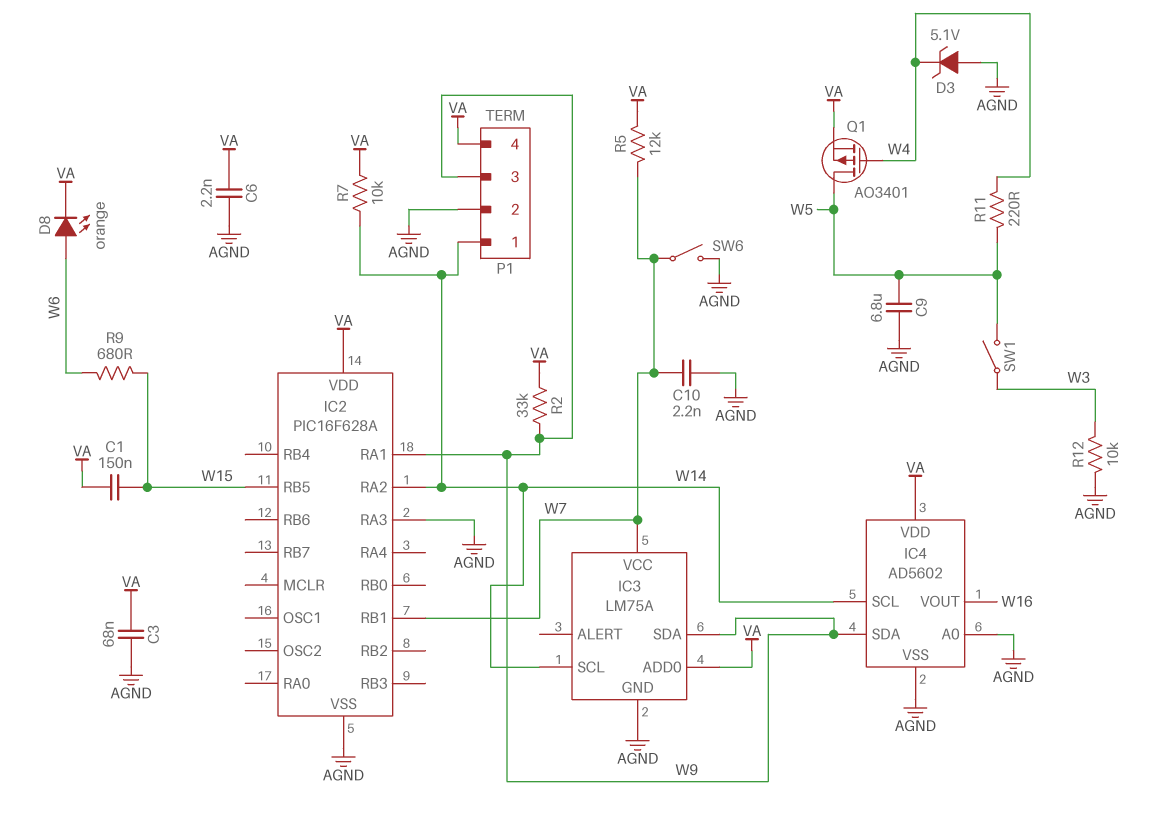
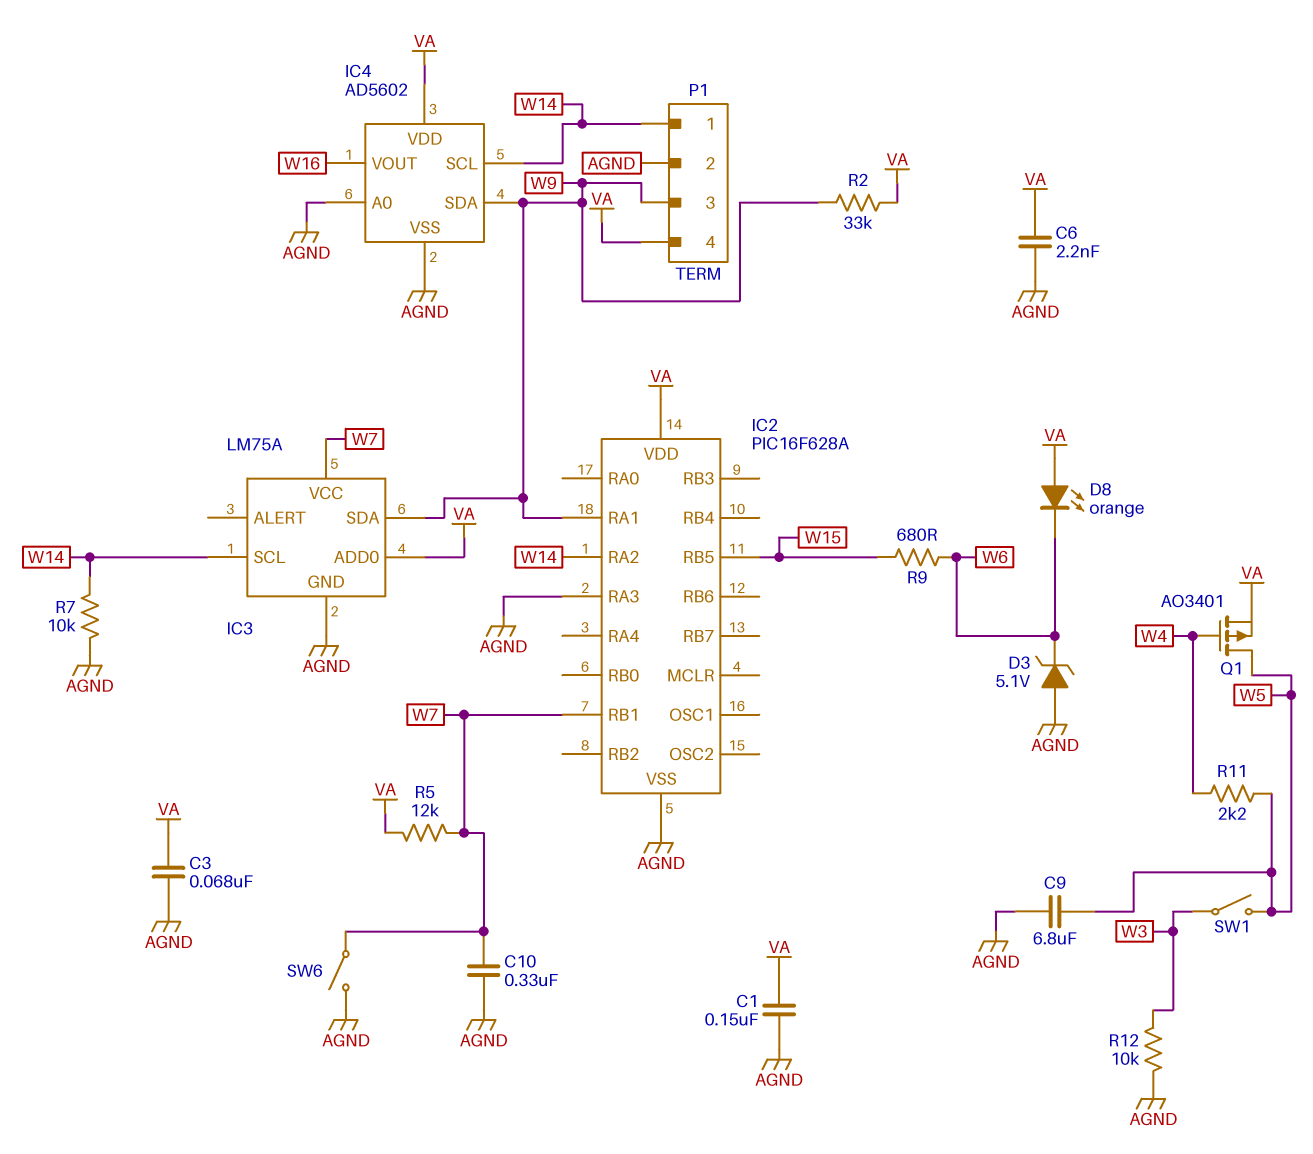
C1: 150nF (VA, W15) -> 150nF (AGND, VA)
C10: 2.2nF (AGND, W7) -> 330nF (AGND, W7)
D3: zener 5.1V (A AGND, K W4) -> zener 5.1V (A AGND, K W6)
D8: LED orange (A W6, K VA) -> LED orange (A VA, K W6)
R7: 10k (VA, W14) -> 10k (AGND, W14)
R11: 220 (W4, W5) -> 2.2k (W4, W5)

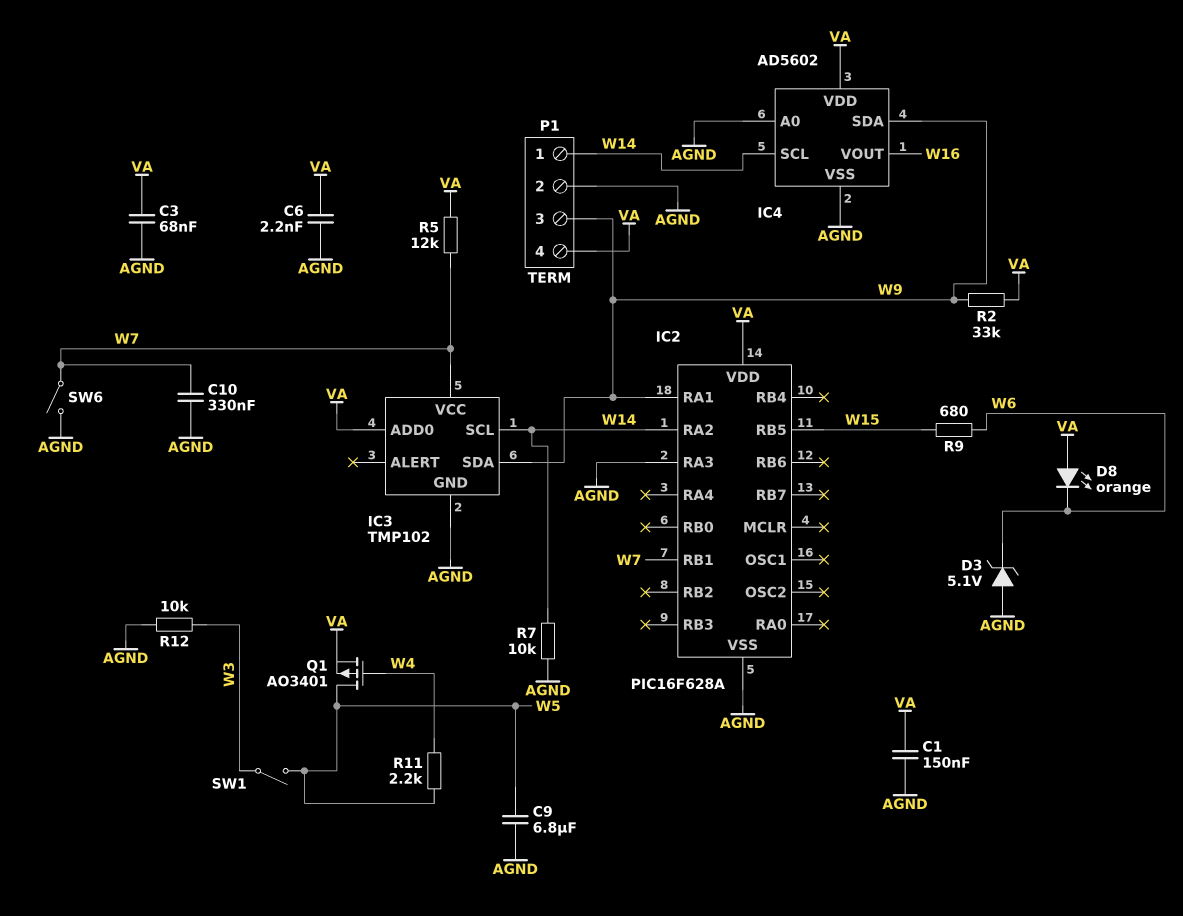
IC3: LM75A -> TMP102

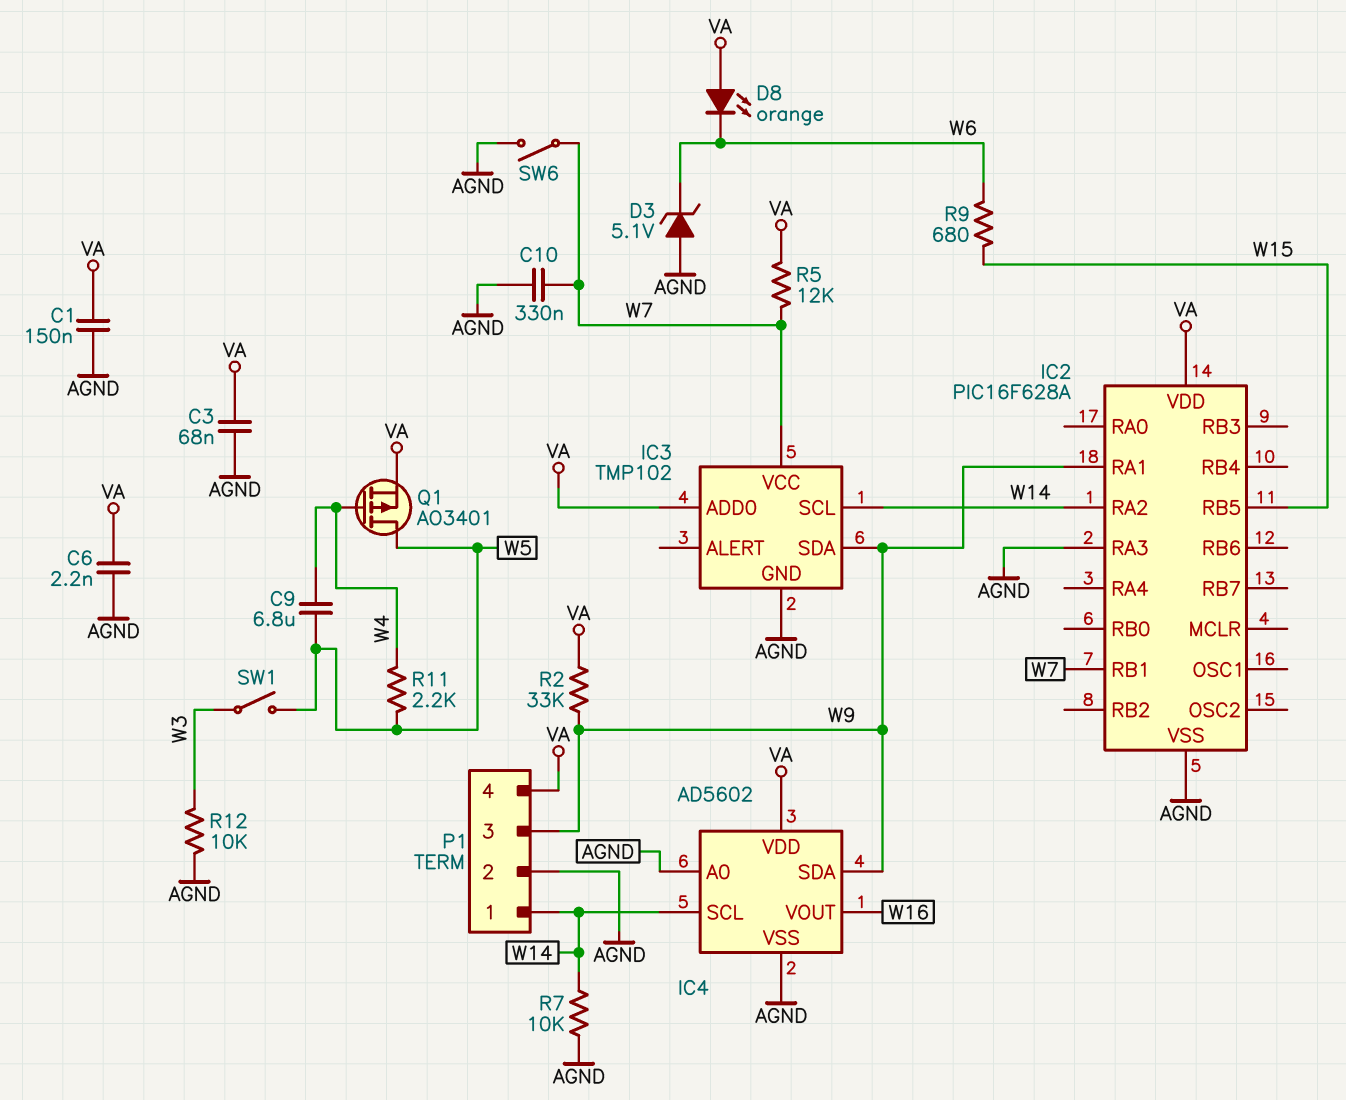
C9: 6.8uF (AGND, W5) -> 6.8uF (W4, W5)

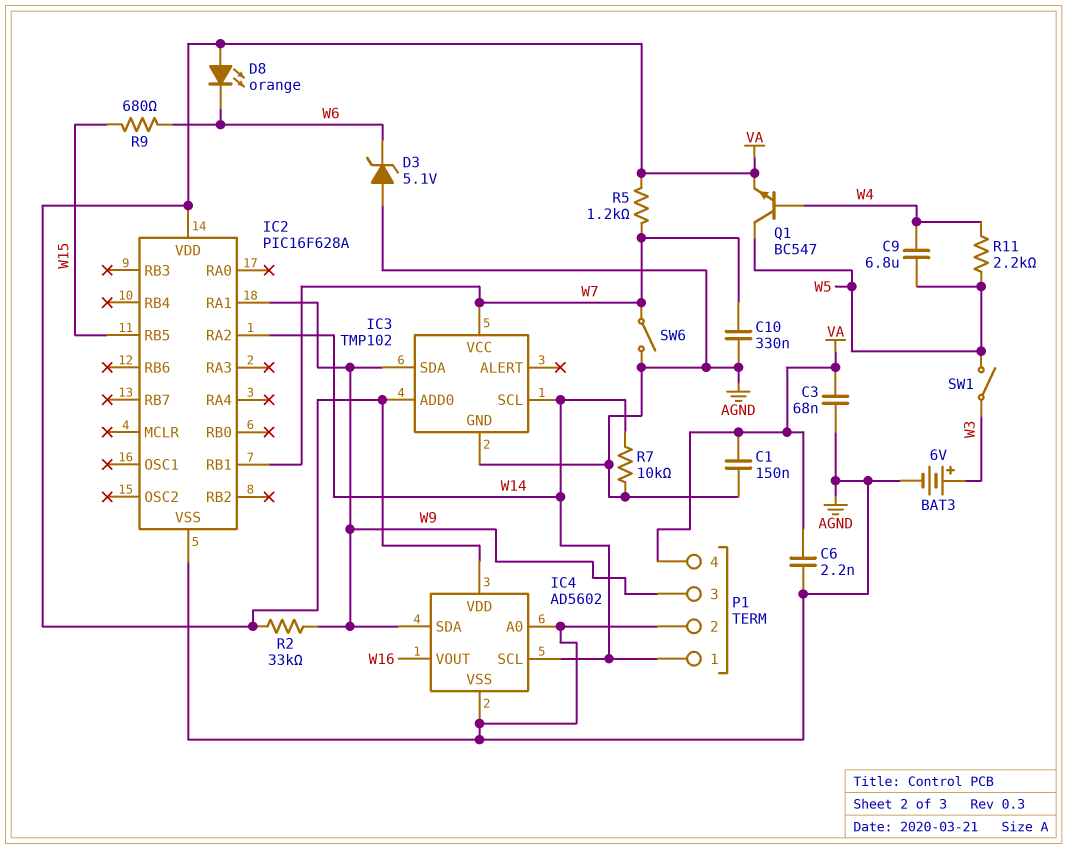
BAT3: none -> 6V (plus W3, minus AGND)
IC2 pin RA3: AGND -> none
Q1: PMOS AO3401 (G W4, D W5, S VA) -> NPN BC547 (B W4, C W5, E VA)
R5: 12k (VA, W7) -> 1.2k (VA, W7)
R12: 10k (AGND, W3) -> none

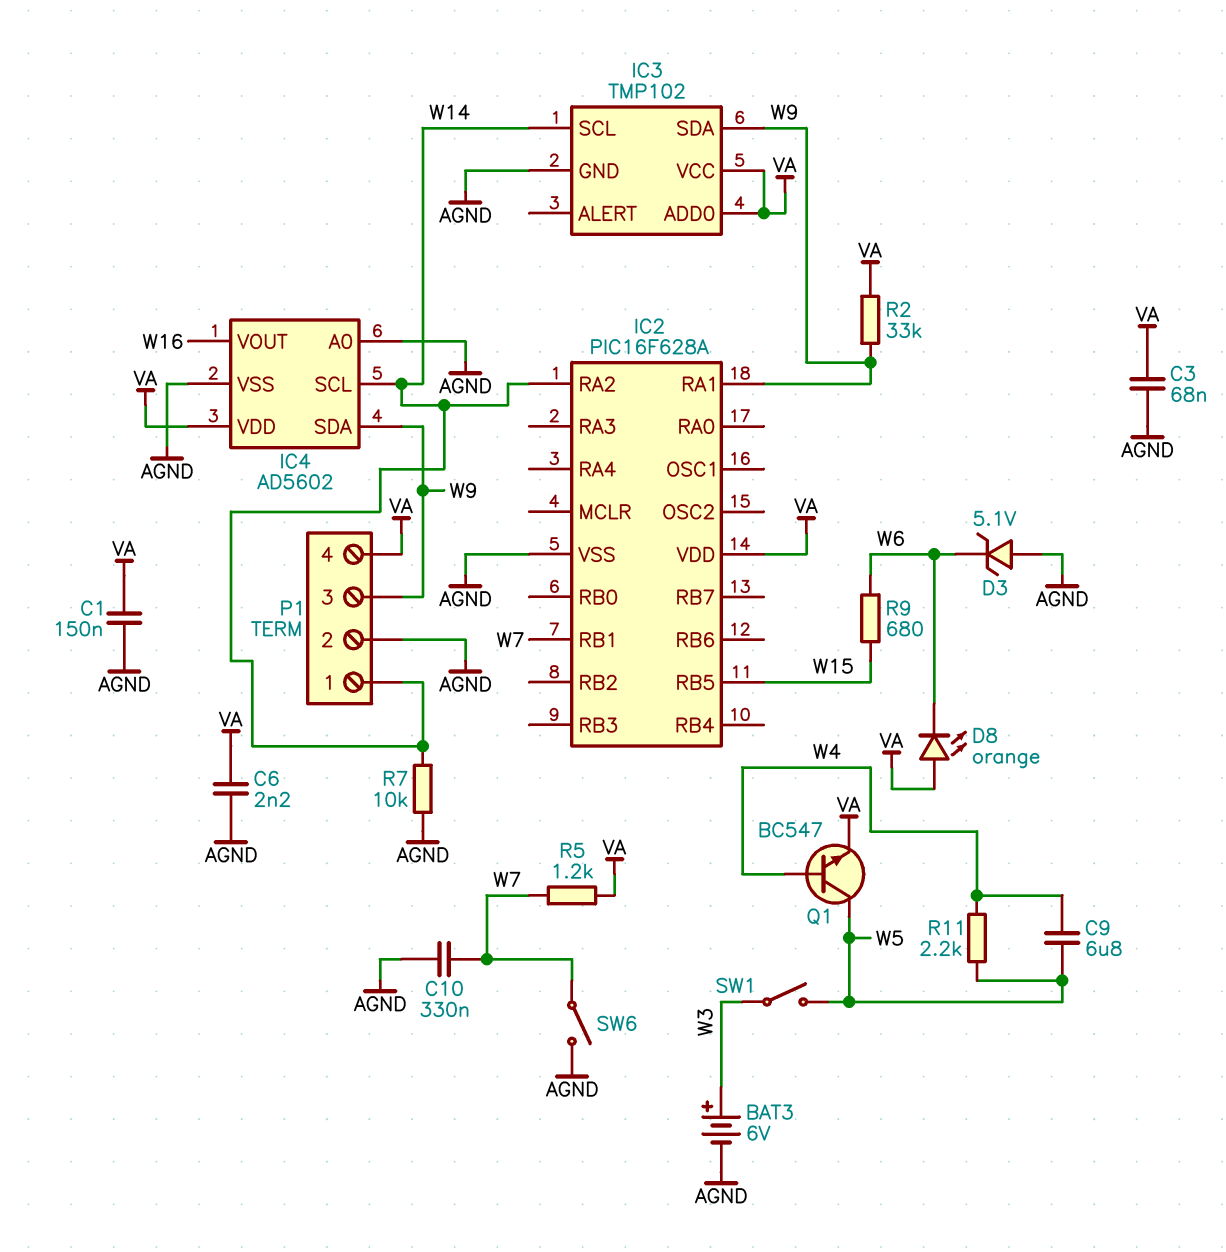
IC3 pin VCC: W7 -> VA

